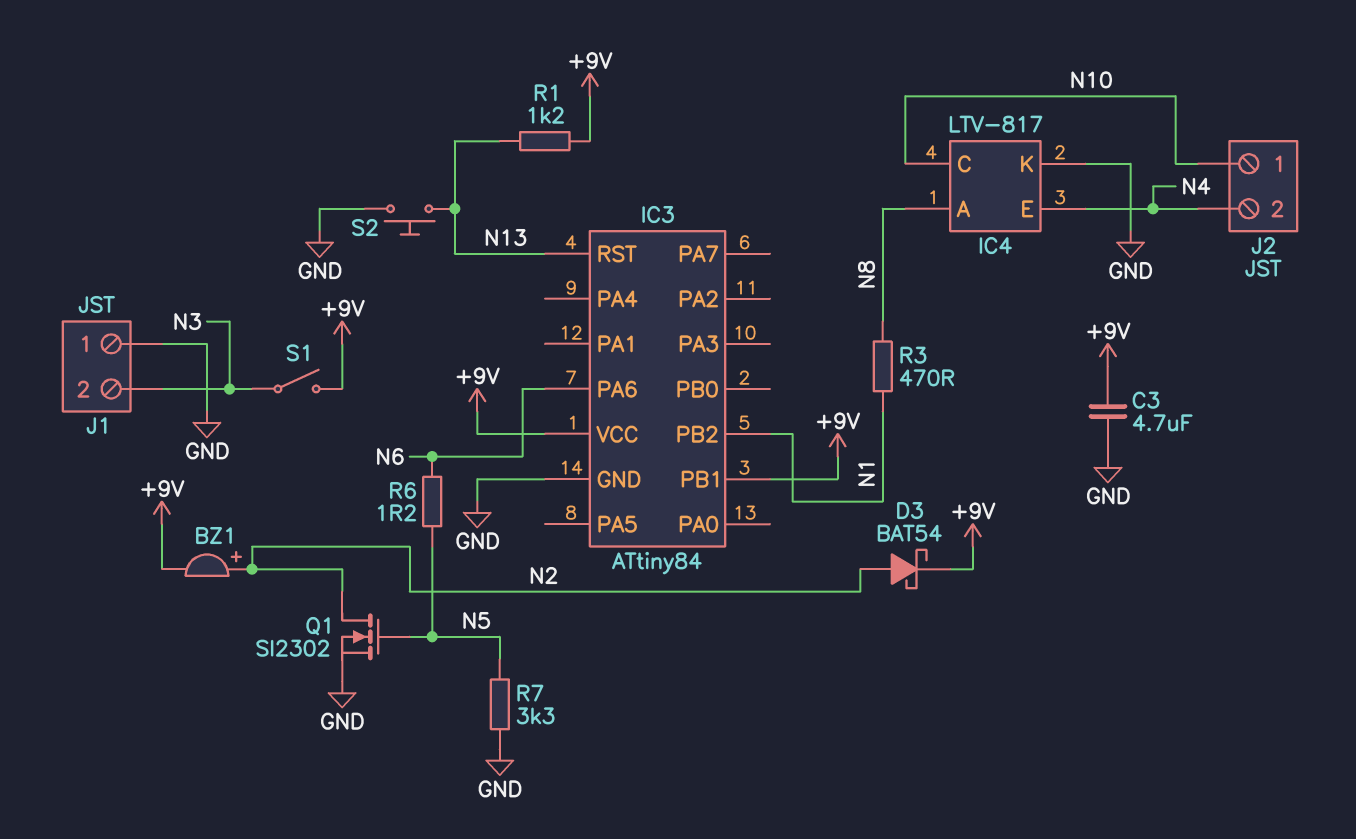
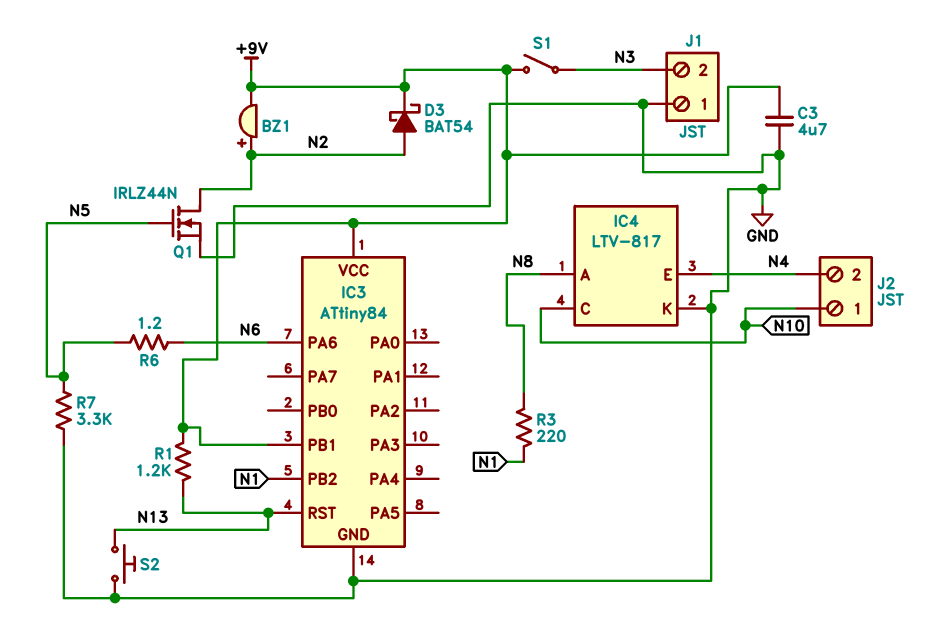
Q1: NMOS SI2302 (G N5, D N2, S GND) -> NMOS IRLZ44N (G N5, D N2, S GND)
R3: 470 (N1, N8) -> 220 (N1, N8)

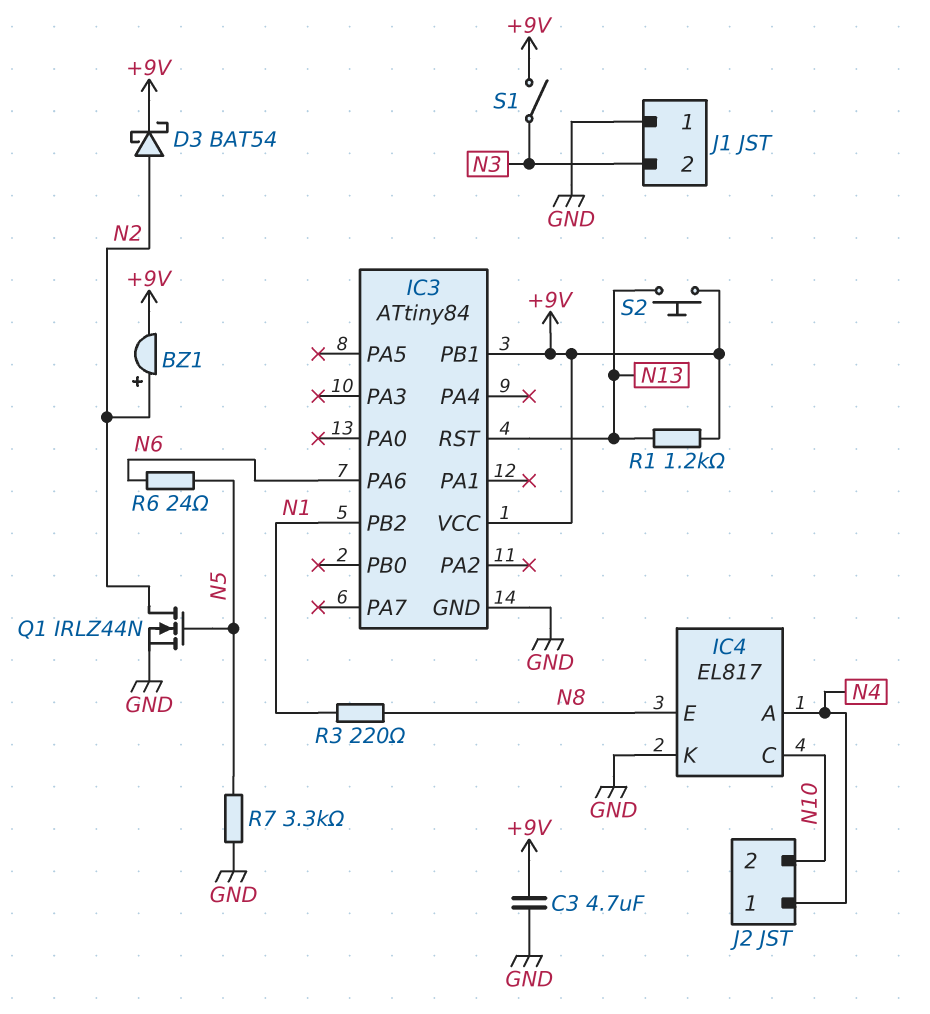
IC4: LTV-817 -> EL817
IC4 pin A: N8 -> N4
IC4 pin E: N4 -> N8
J2 pin 1: N10 -> N4
J2 pin 2: N4 -> N10
R6: 1.2 (N5, N6) -> 24 (N5, N6)
S2: button (GND, N13) -> button (+9V, N13)

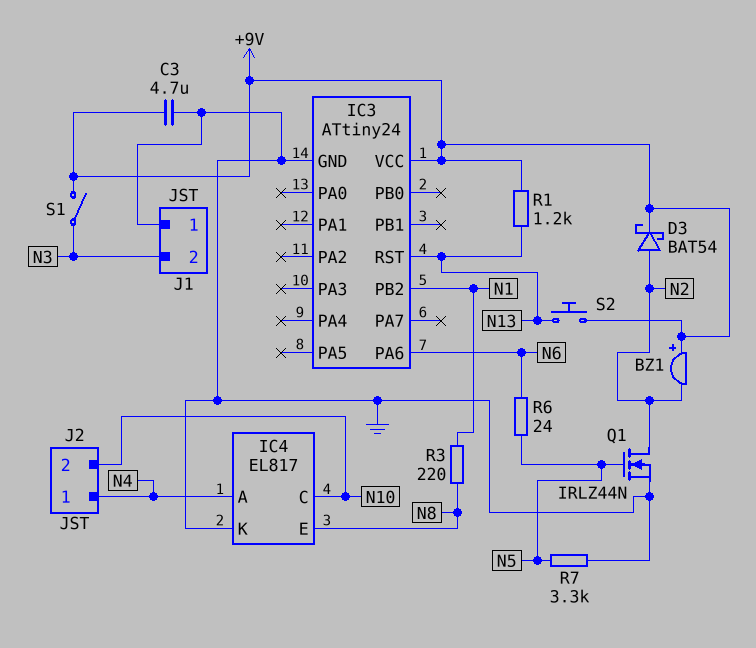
BZ1: buzzer (plus N2, minus +9V) -> buzzer (plus +9V, minus N2)
IC3: ATtiny84 -> ATtiny24
IC3 pin PB1: +9V -> none

